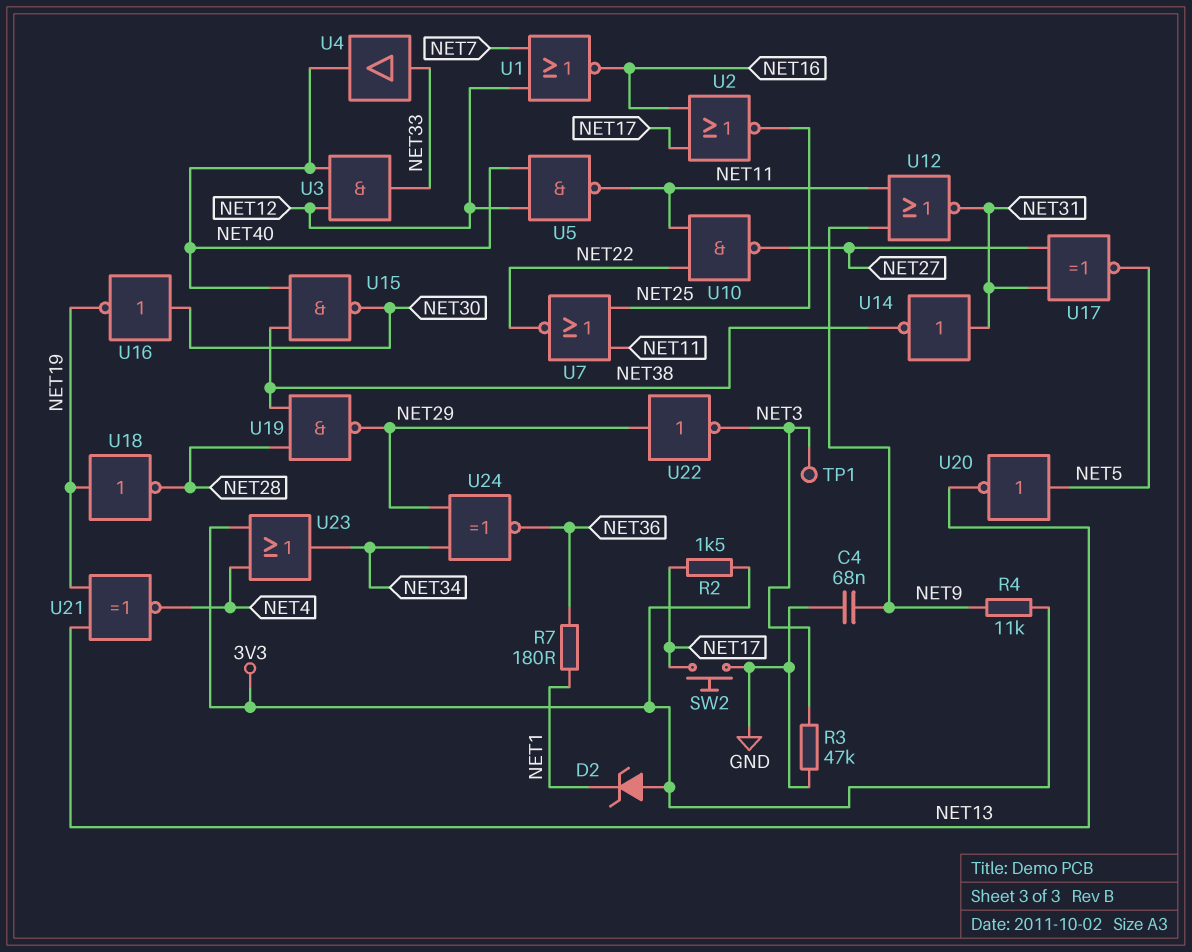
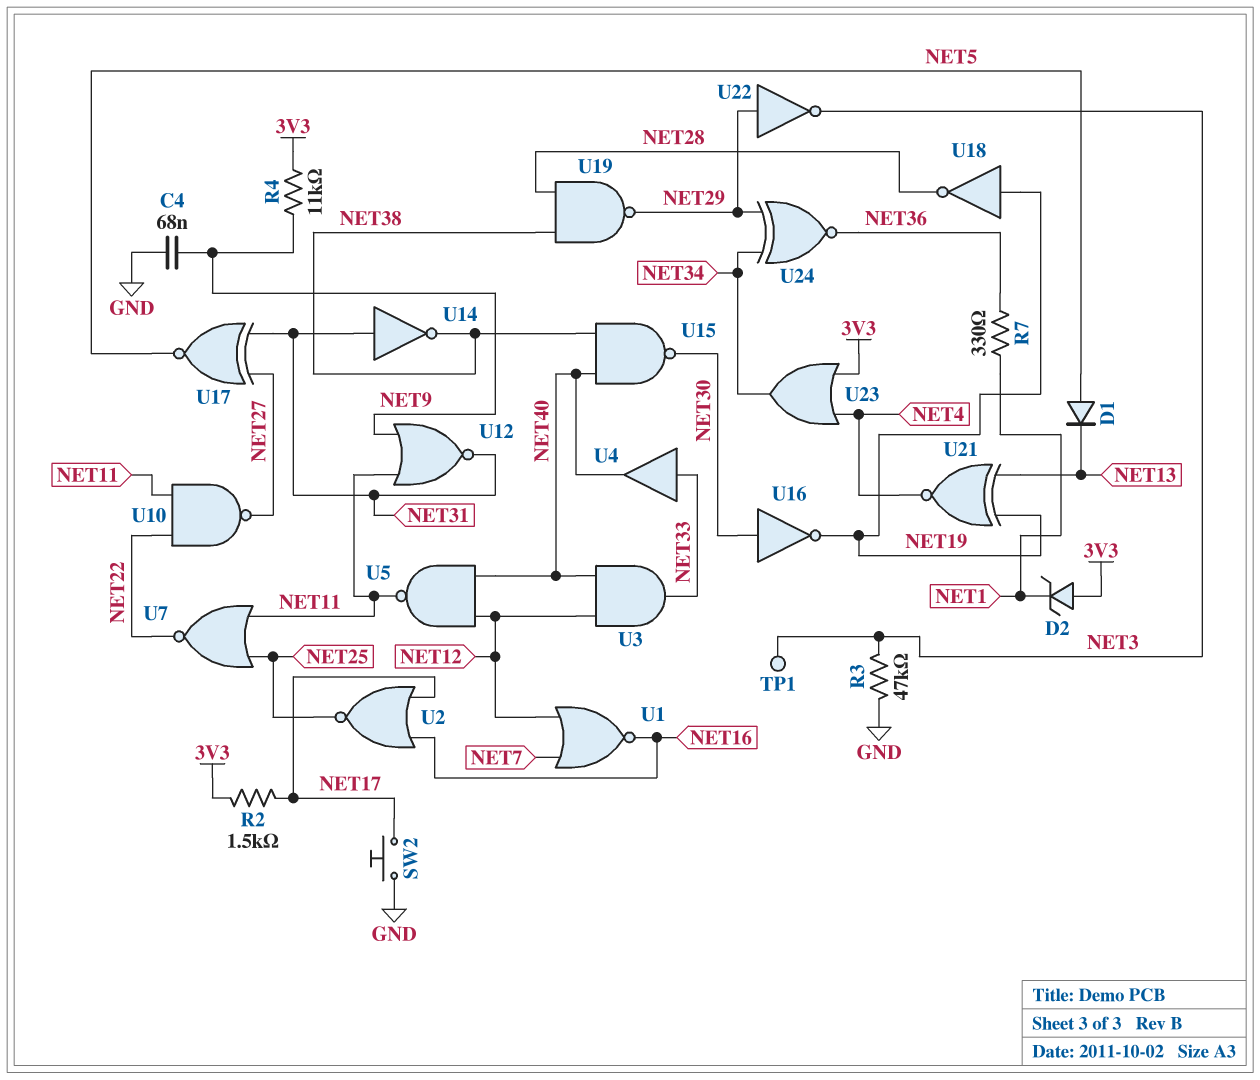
D1: none -> diode (A NET5, K NET13)
R7: 180 (NET1, NET36) -> 330 (NET1, NET36)
U20: NOT (in NET5, out NET13) -> none

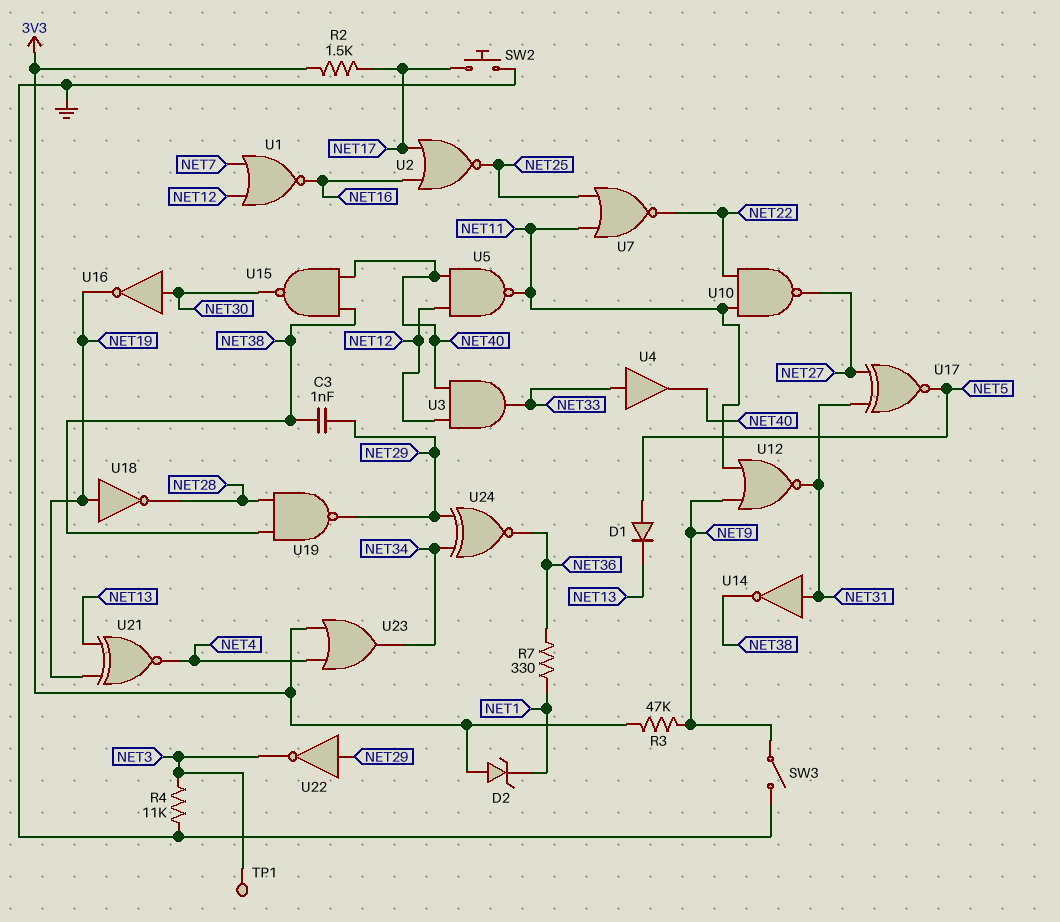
C3: none -> 1nF (NET29, NET38)
C4: 68nF (GND, NET9) -> none
R3: 47k (GND, NET3) -> 47k (3V3, NET9)
R4: 11k (3V3, NET9) -> 11k (GND, NET3)
SW3: none -> switch (GND, NET9)

